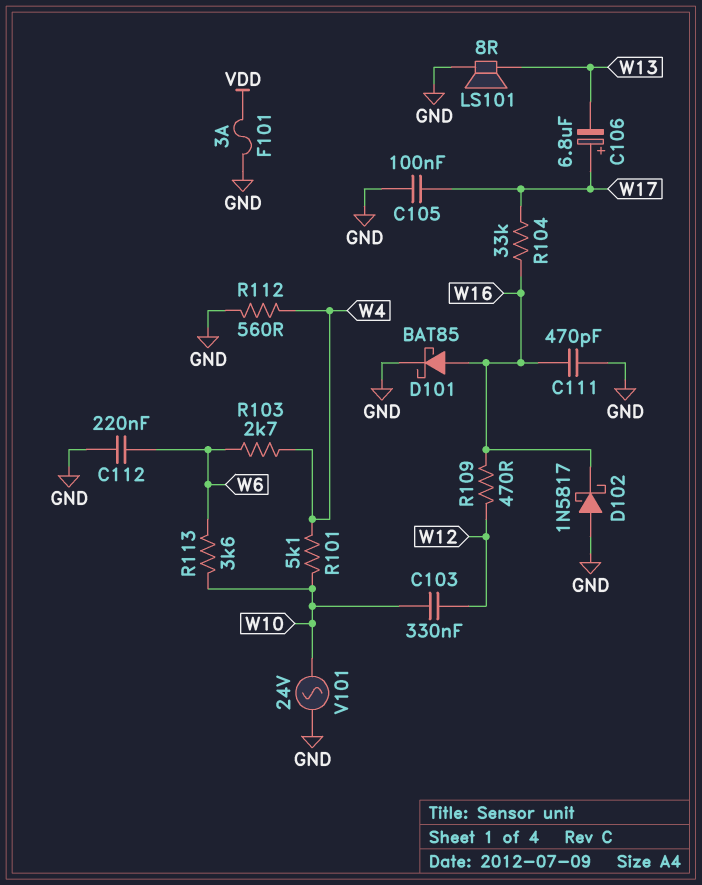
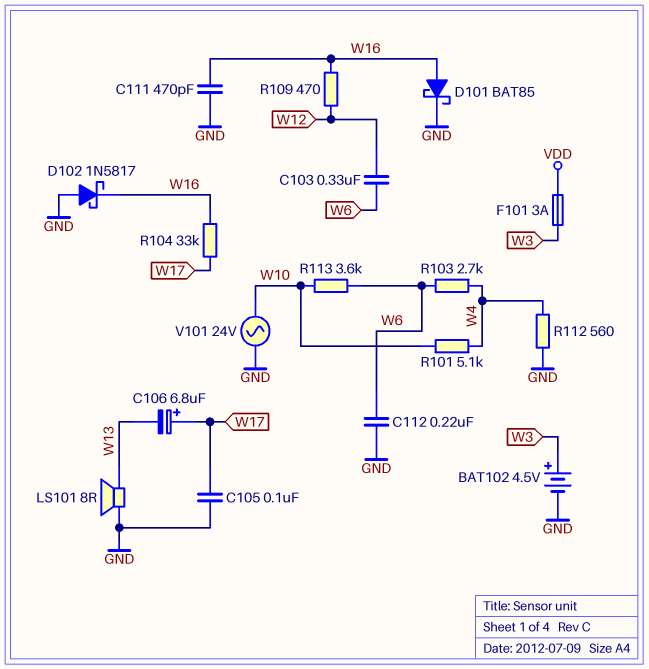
BAT102: none -> 4.5V (plus W3, minus GND)
C103: 330nF (W10, W12) -> 330nF (W6, W12)
F101: 3A (GND, VDD) -> 3A (VDD, W3)

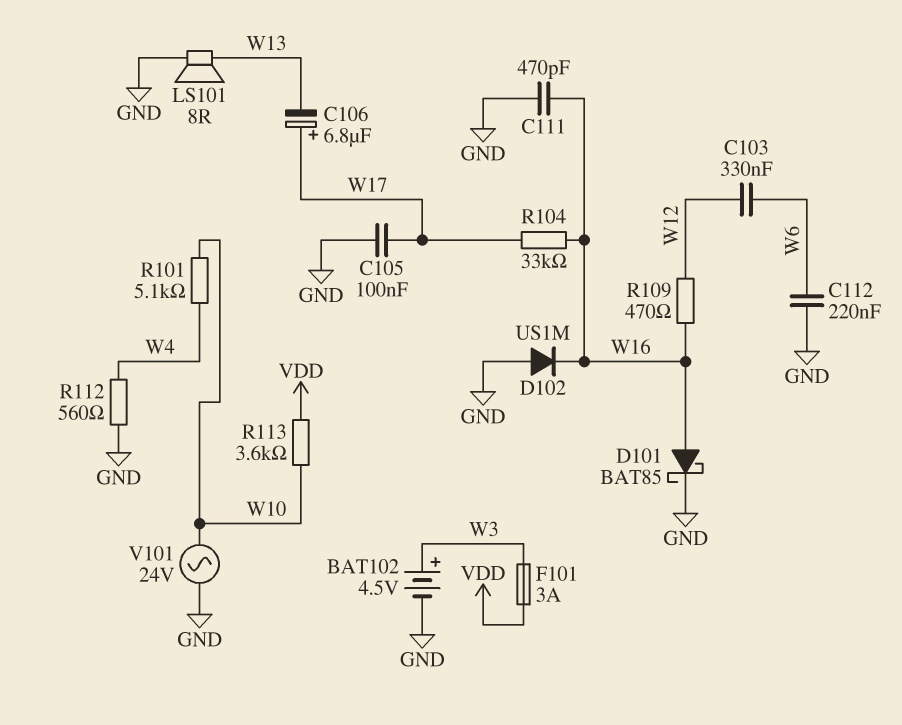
D102: schottky 1N5817 (A GND, K W16) -> diode US1M (A GND, K W16)
R103: 2.7k (W4, W6) -> none
R113: 3.6k (W6, W10) -> 3.6k (VDD, W10)

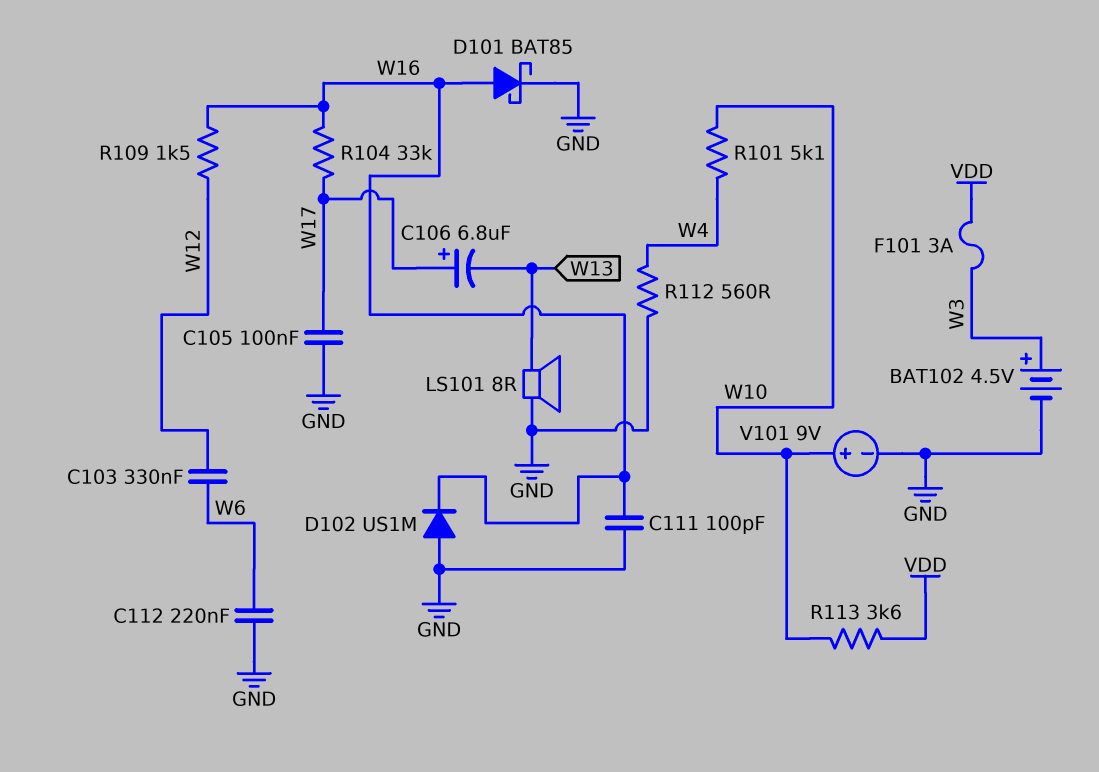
C111: 470pF (GND, W16) -> 100pF (GND, W16)
R109: 470 (W12, W16) -> 1.5k (W12, W16)
V101: AC 24V (GND, W10) -> 9V (plus W10, minus GND)

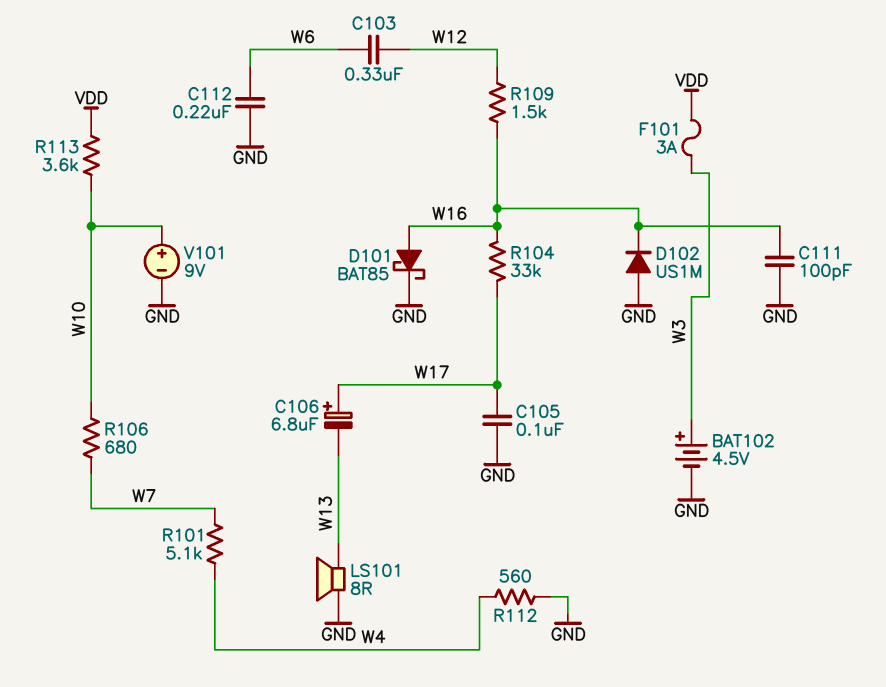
R101: 5.1k (W4, W10) -> 5.1k (W4, W7)
R106: none -> 680 (W7, W10)

